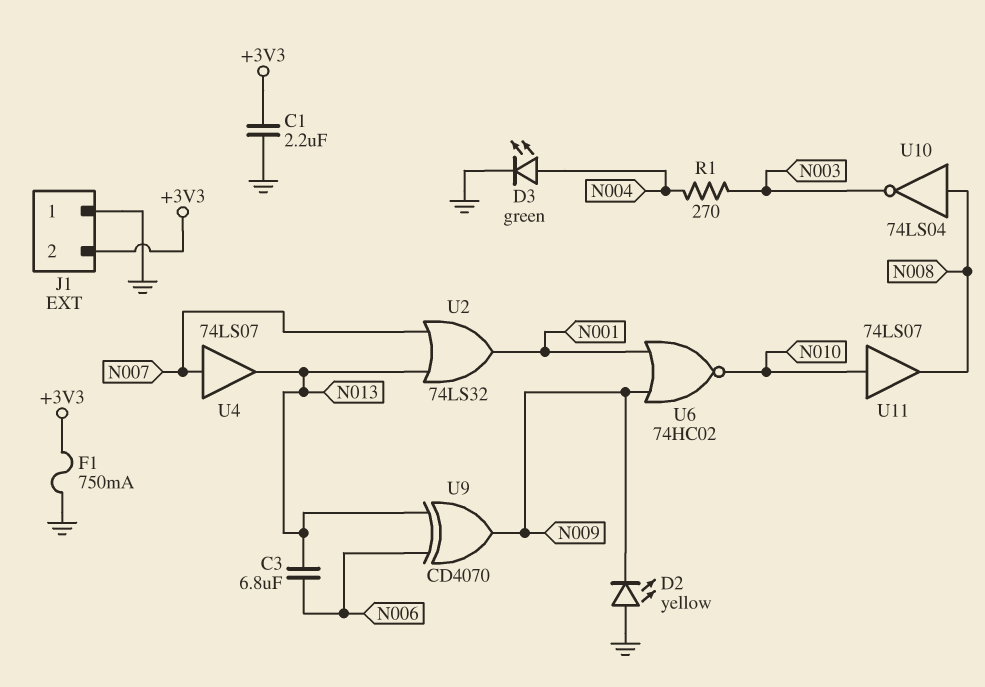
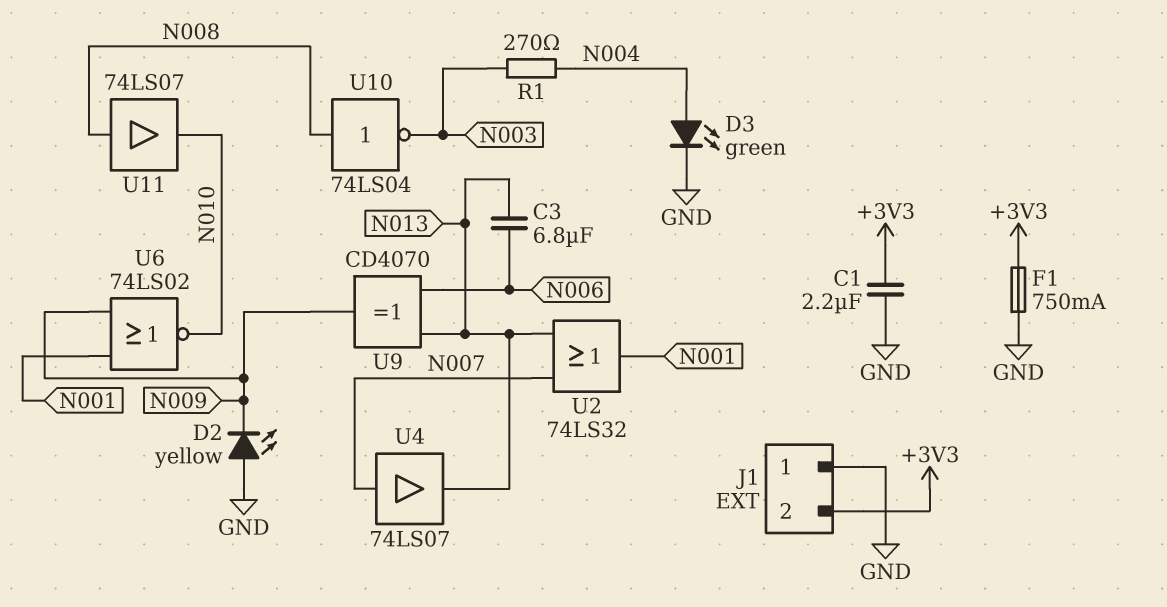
U6: NOR 74HC02 (in N001, in N009, out N010) -> NOR 74LS02 (in N001, in N009, out N010)
U11: buffer 74LS07 (in N010, out N008) -> buffer 74LS07 (in N008, out N010)

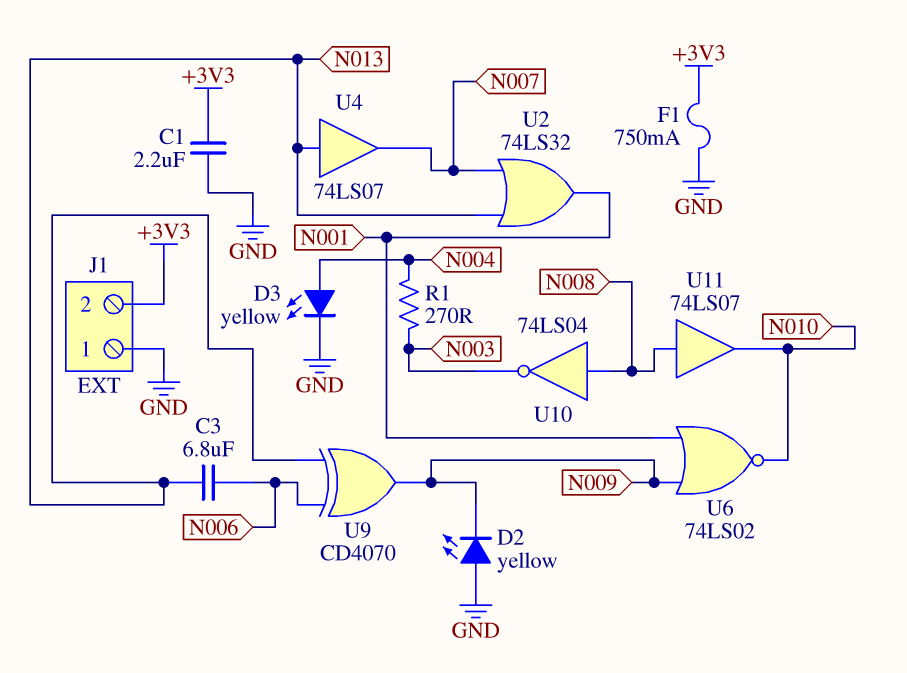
D3: LED green (A N004, K GND) -> LED yellow (A N004, K GND)
U4: buffer 74LS07 (in N007, out N013) -> buffer 74LS07 (in N013, out N007)

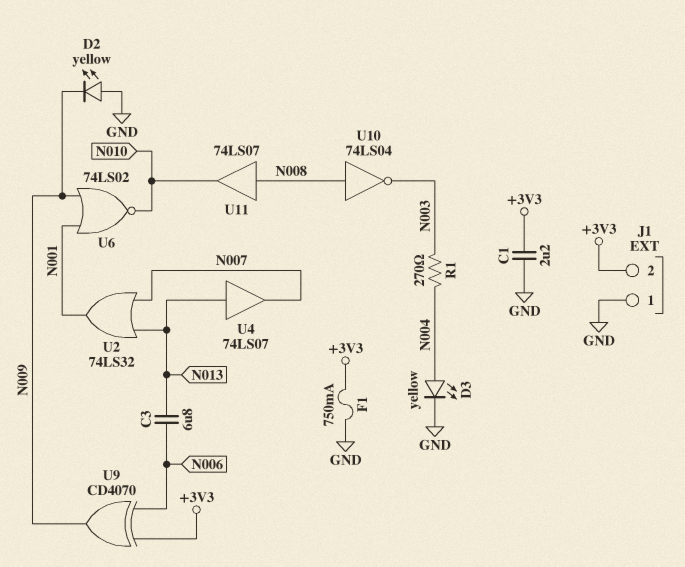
U9: XOR CD4070 (in N006, in N013, out N009) -> XOR CD4070 (in +3V3, in N006, out N009)

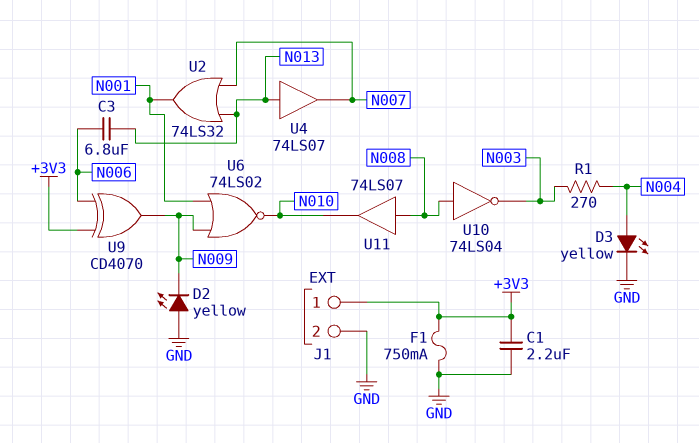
J1 pin 1: GND -> +3V3
J1 pin 2: +3V3 -> GND

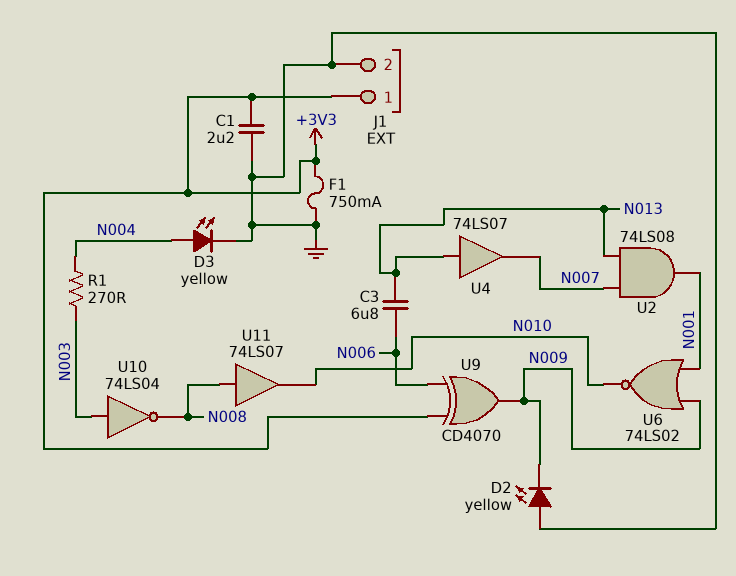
U2: OR 74LS32 (in N007, in N013, out N001) -> AND 74LS08 (in N007, in N013, out N001)
U10: NOT 74LS04 (in N008, out N003) -> NOT 74LS04 (in N003, out N008)

